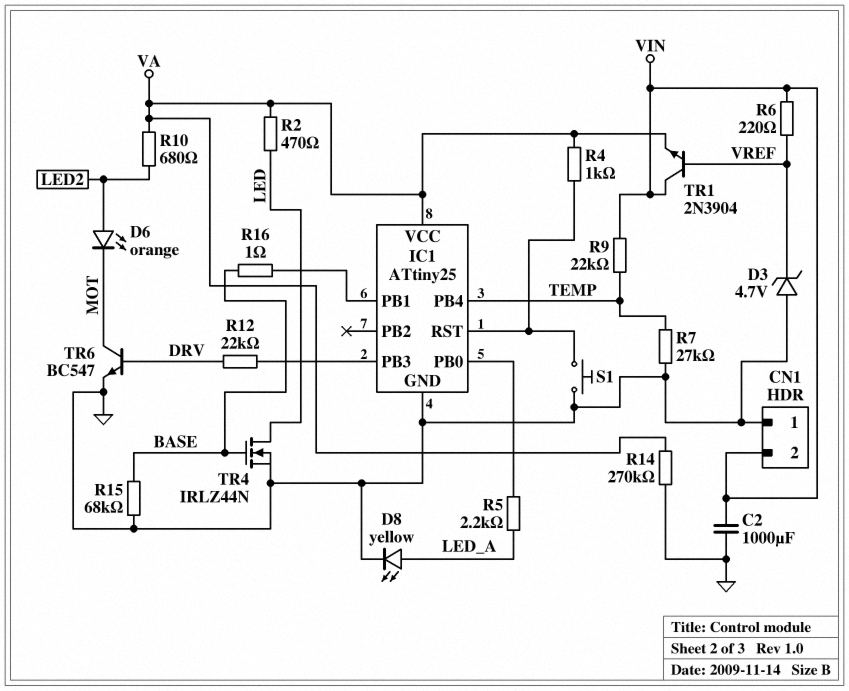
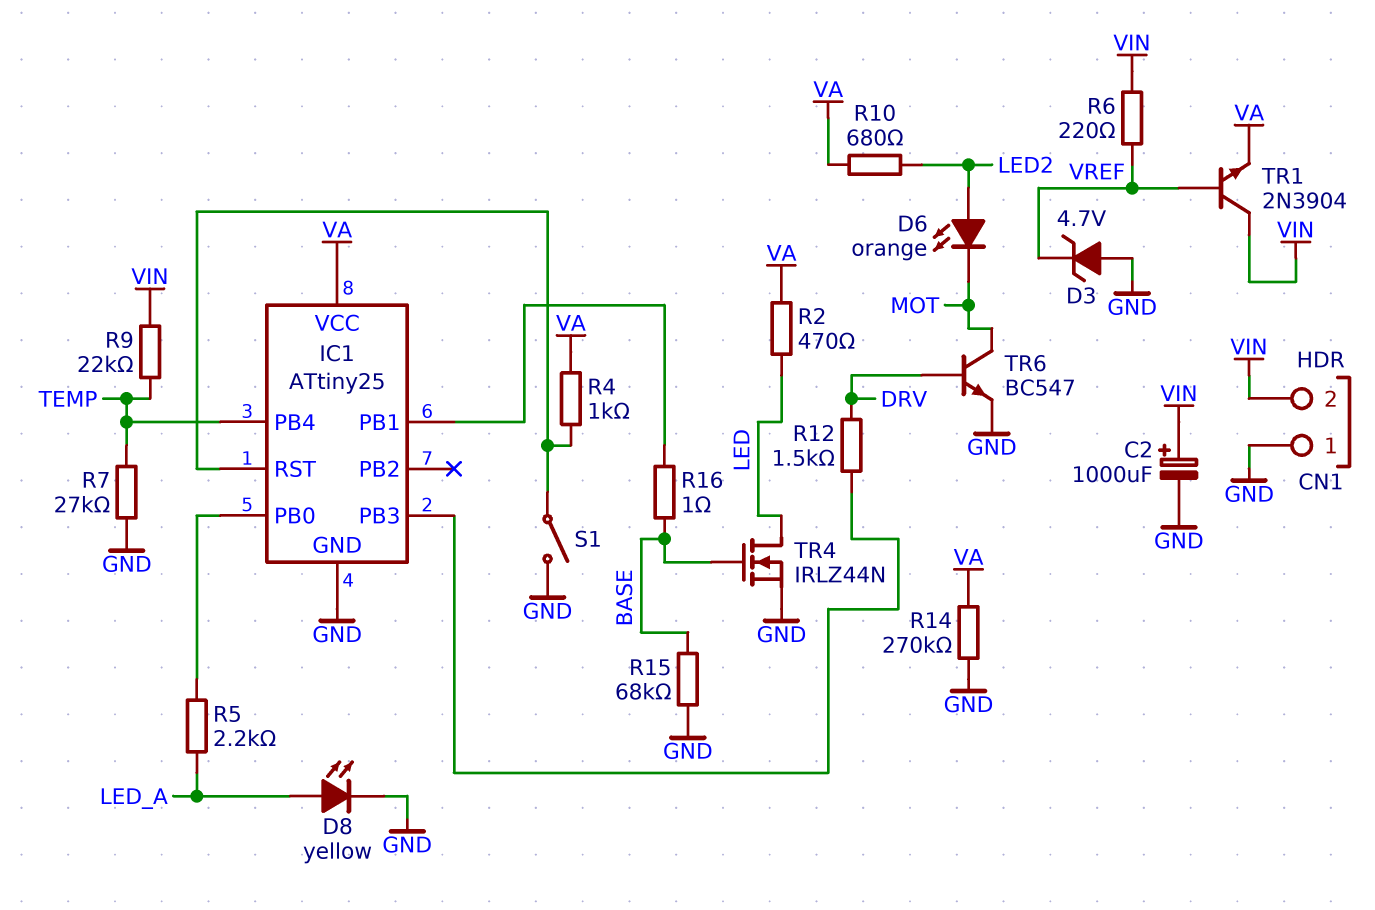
C2: 1000uF (GND, VIN) -> 1000uF (plus VIN, minus GND)
R12: 22k (DRV, IC1/PB3) -> 1.5k (DRV, IC1/PB3)
S1: button (GND, IC1/RST) -> switch (GND, IC1/RST)

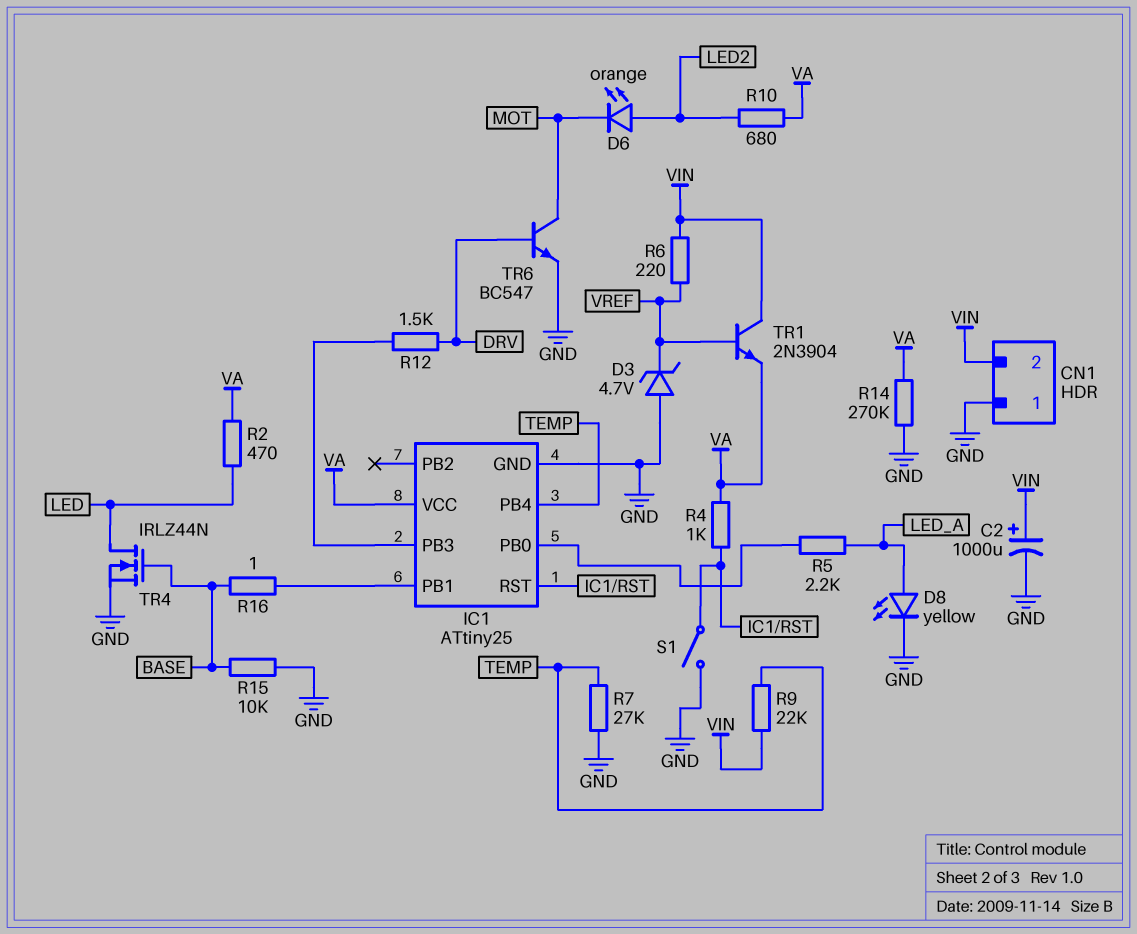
R15: 68k (BASE, GND) -> 10k (BASE, GND)

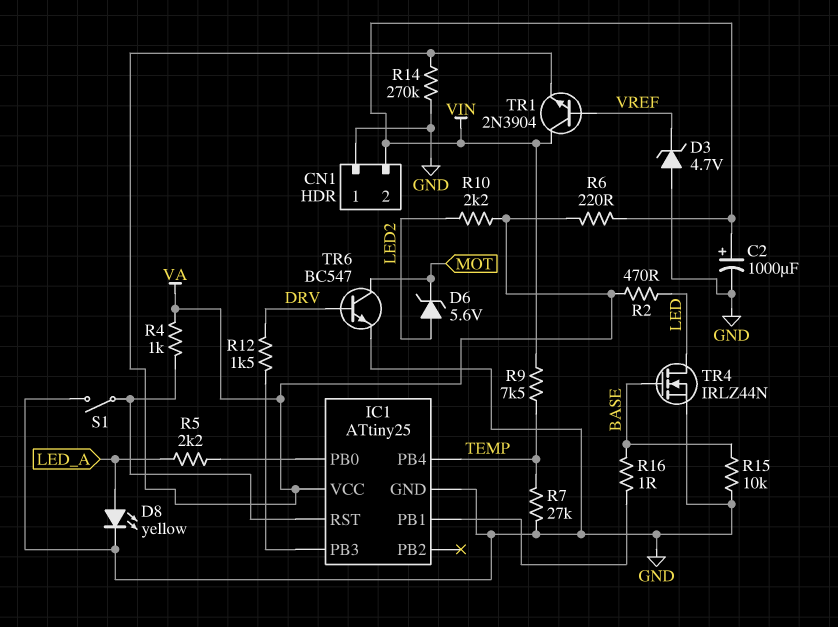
D6: LED orange (A LED2, K MOT) -> zener 5.6V (A LED2, K MOT)
R6: 220 (VIN, VREF) -> 220 (VA, VIN)
R9: 22k (TEMP, VIN) -> 7.5k (TEMP, VIN)
R10: 680 (LED2, VA) -> 2.2k (LED2, VA)

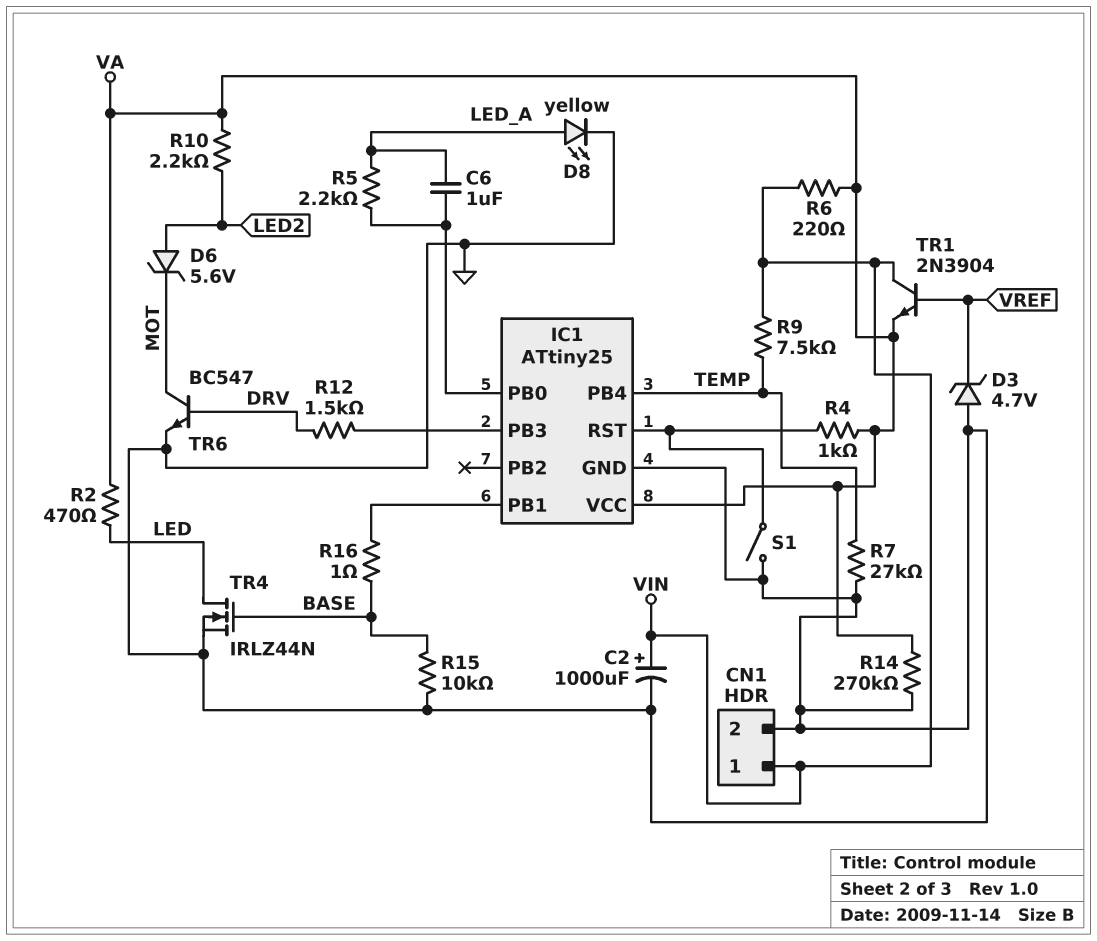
C6: none -> 1uF (IC1/PB0, LED_A)
CN1 pin 1: GND -> VIN
CN1 pin 2: VIN -> GND

